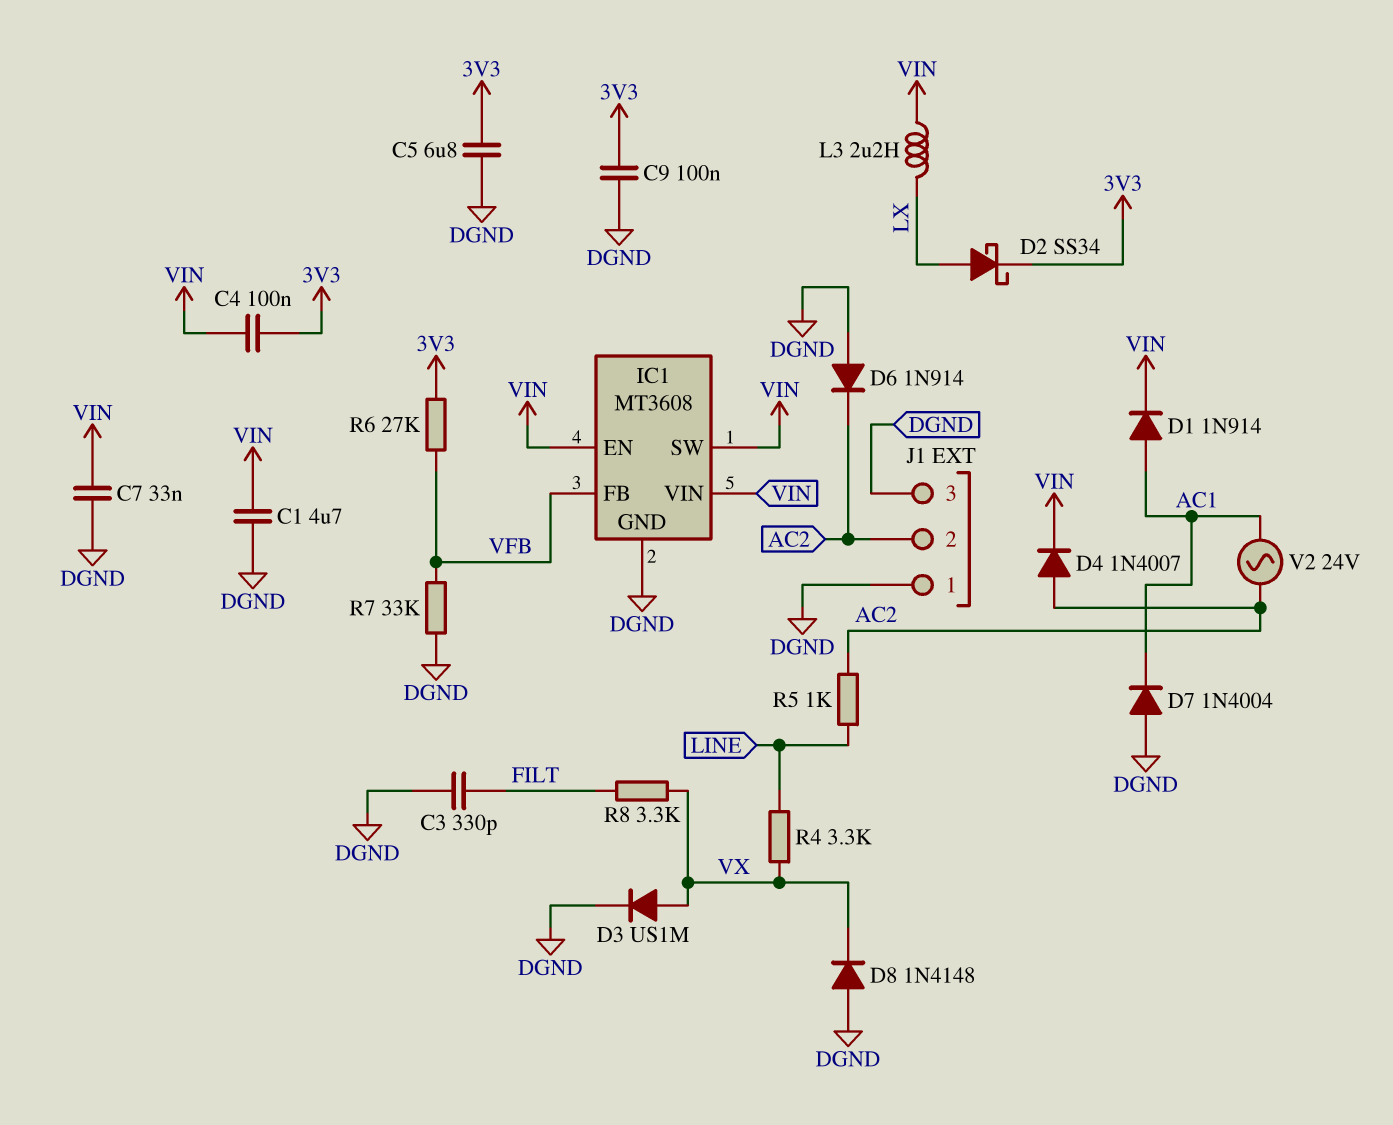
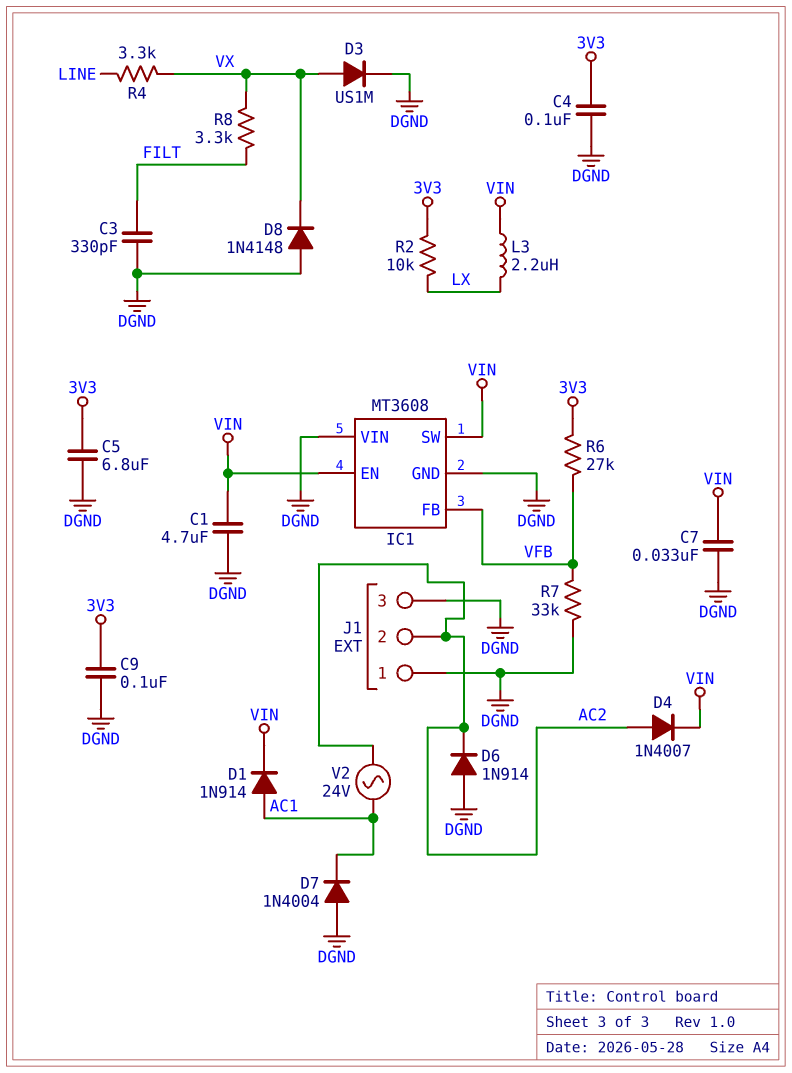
C4: 100nF (3V3, VIN) -> 100nF (3V3, DGND)
D2: schottky SS34 (A LX, K 3V3) -> none
IC1 pin VIN: VIN -> DGND
R2: none -> 10k (3V3, LX)
R5: 1k (AC2, LINE) -> none

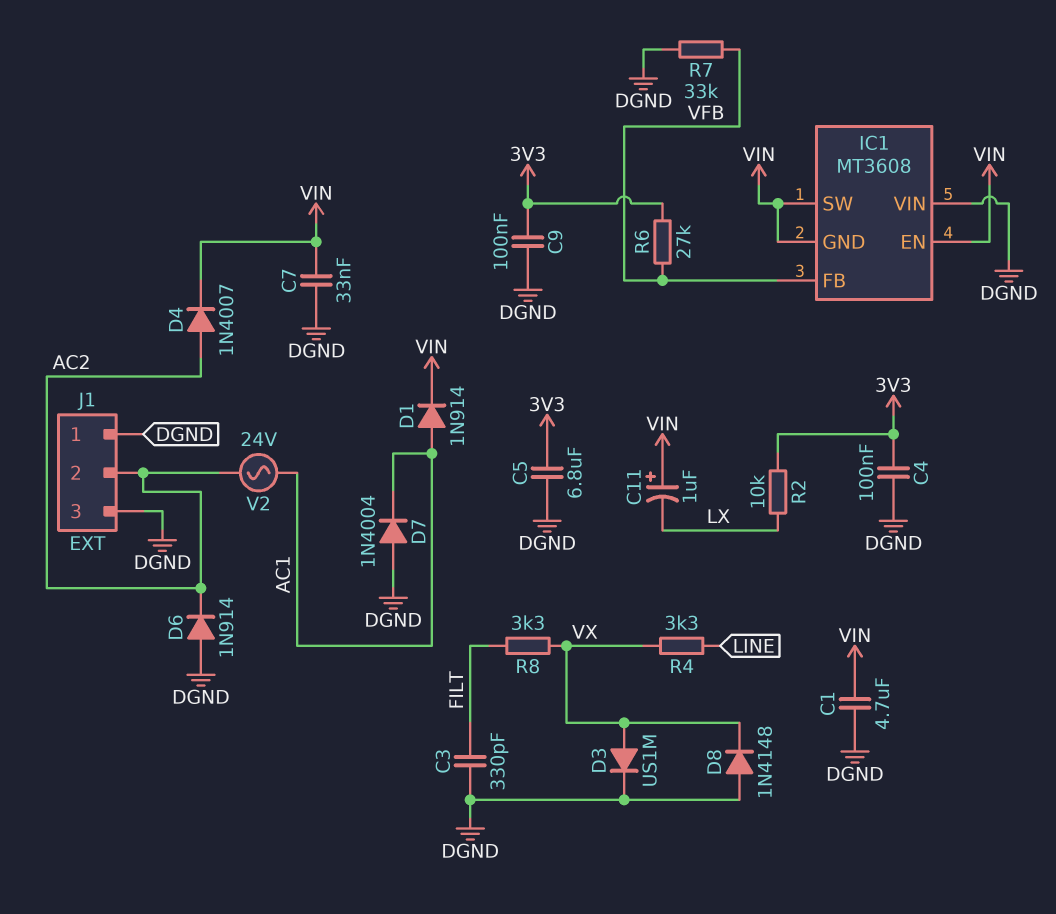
C11: none -> 1uF (plus VIN, minus LX)
IC1 pin GND: DGND -> VIN
L3: 2.2uH (LX, VIN) -> none

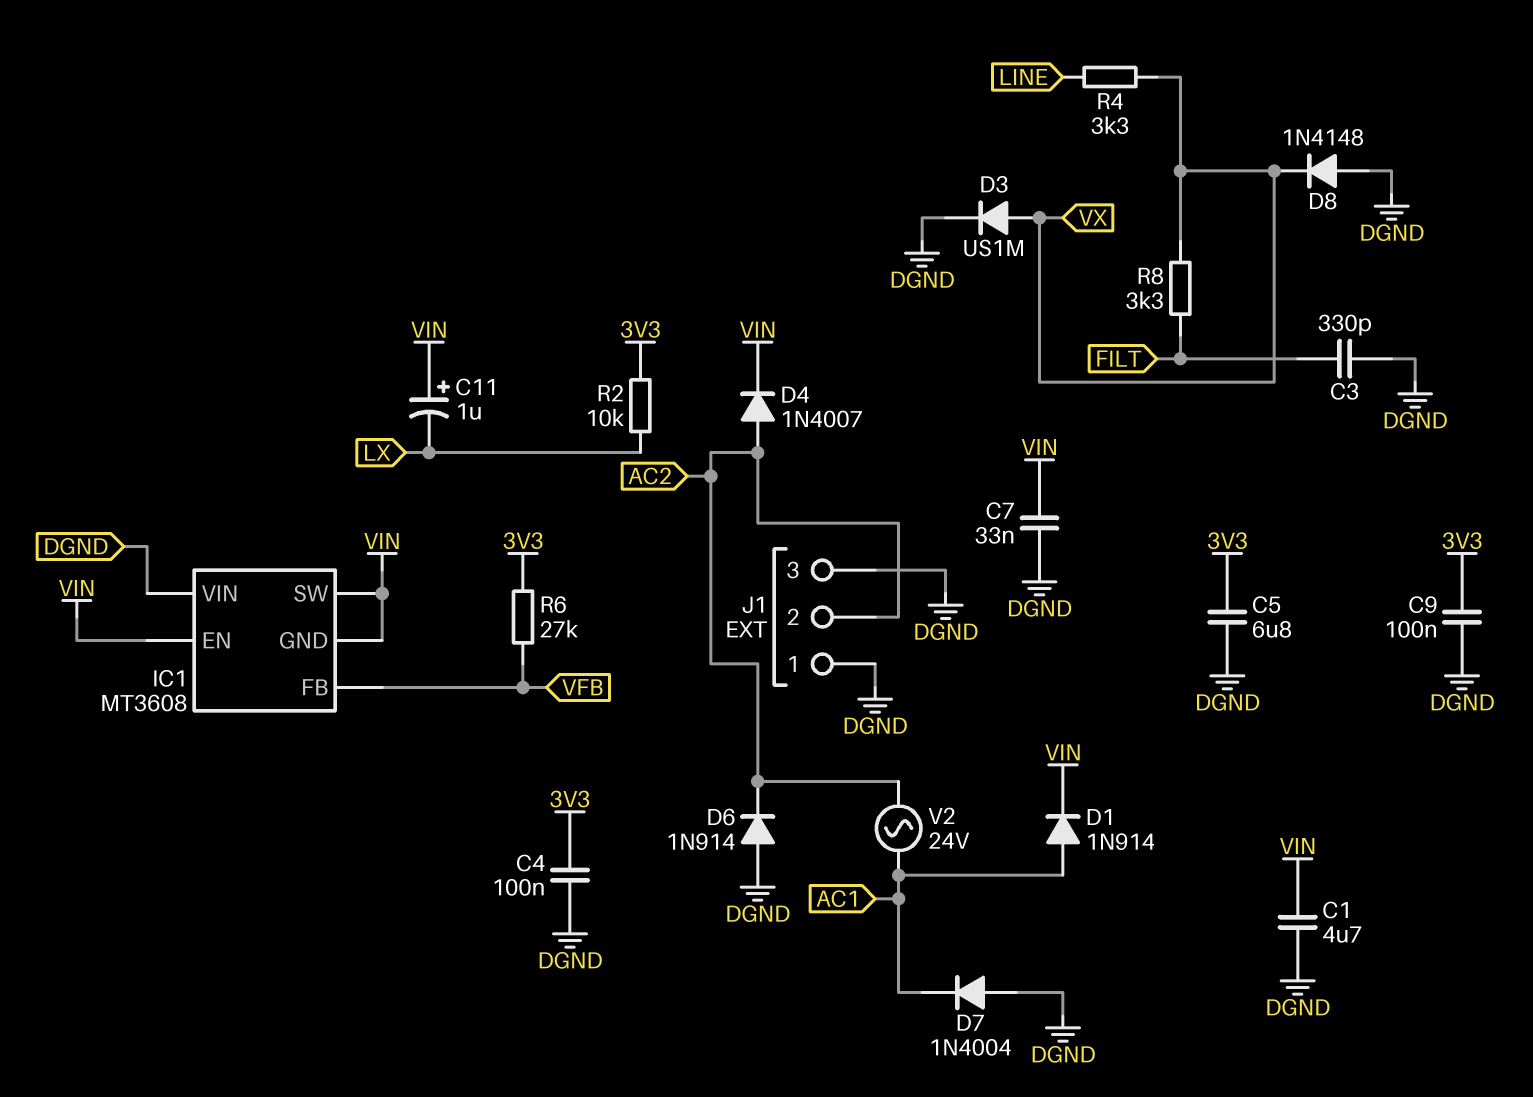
R7: 33k (DGND, VFB) -> none

